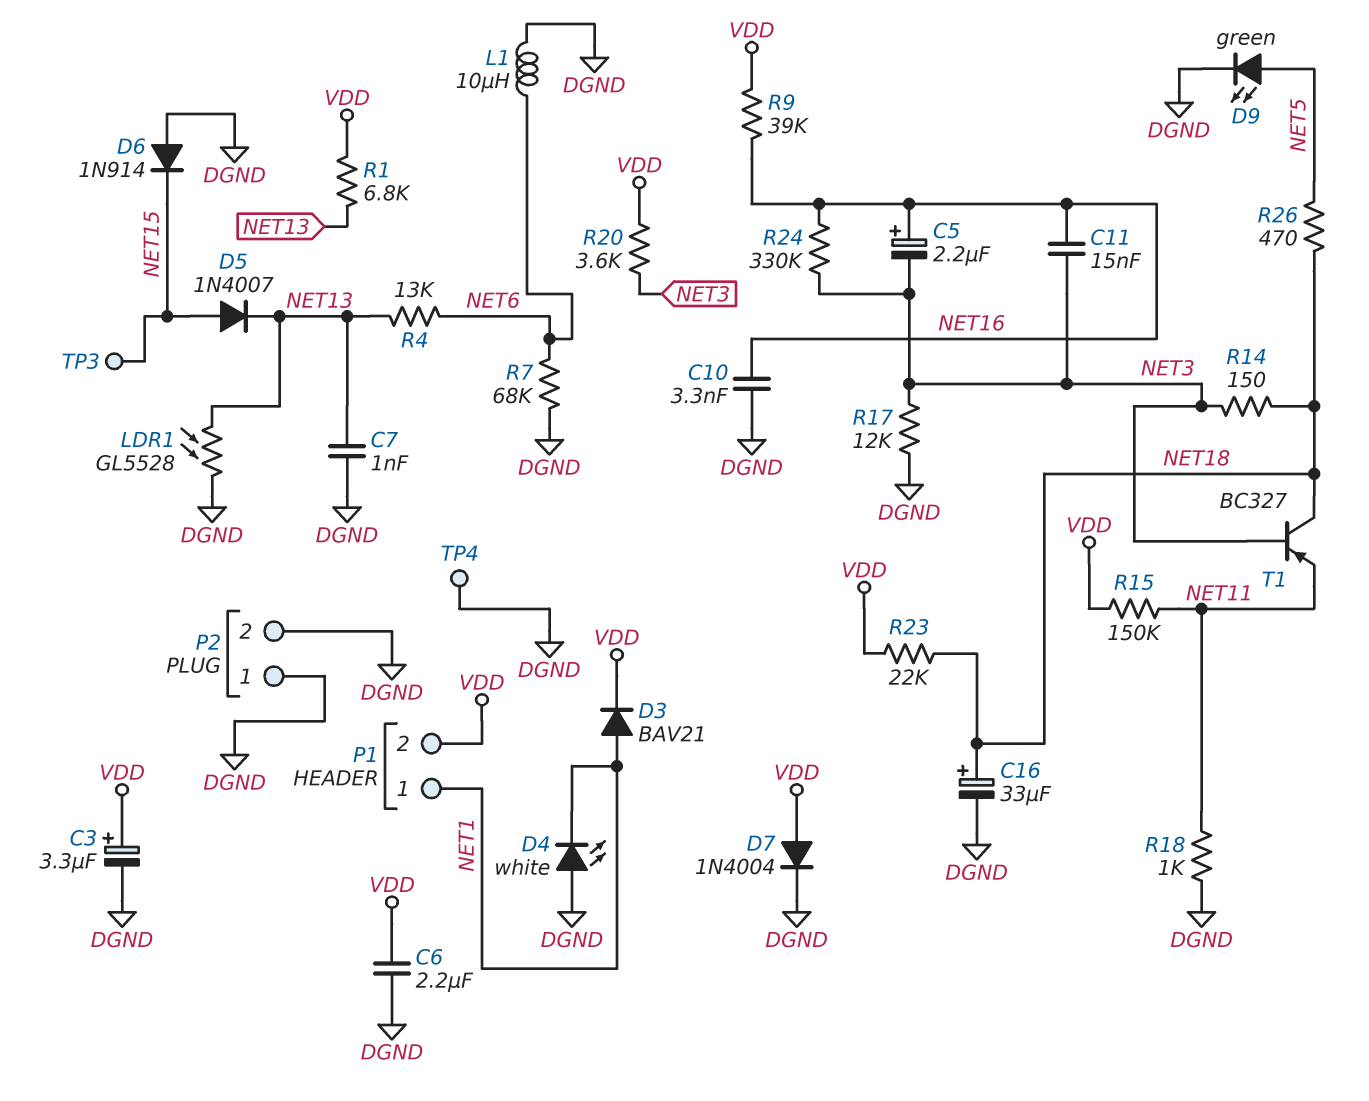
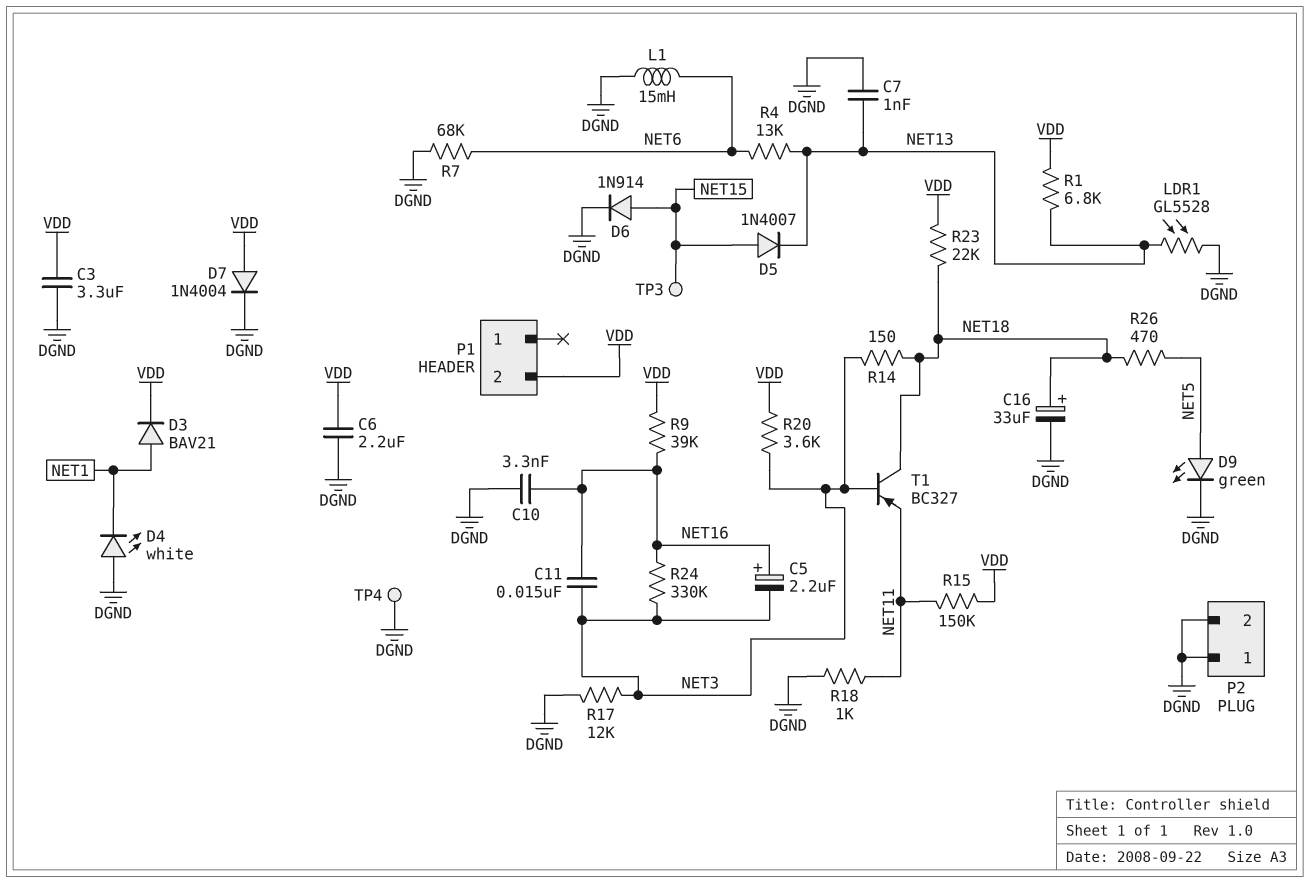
C3: 3.3uF (plus VDD, minus DGND) -> 3.3uF (DGND, VDD)
D6: diode 1N914 (A DGND, K NET15) -> diode 1N914 (A NET15, K DGND)
L1: 10uH (DGND, NET6) -> 15mH (DGND, NET6)
P1 pin 1: NET1 -> none

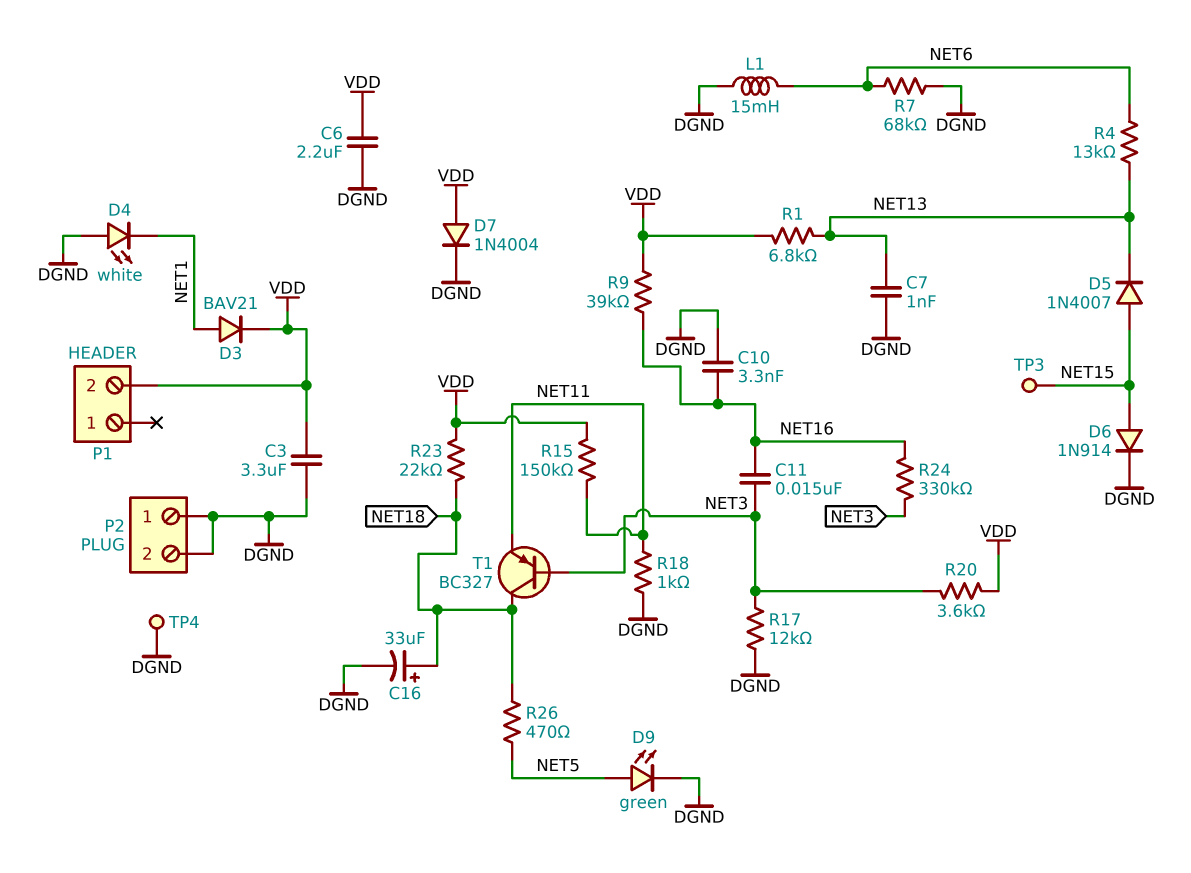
C5: 2.2uF (plus NET16, minus NET3) -> none
LDR1: GL5528 (DGND, NET13) -> none
R14: 150 (NET3, NET18) -> none

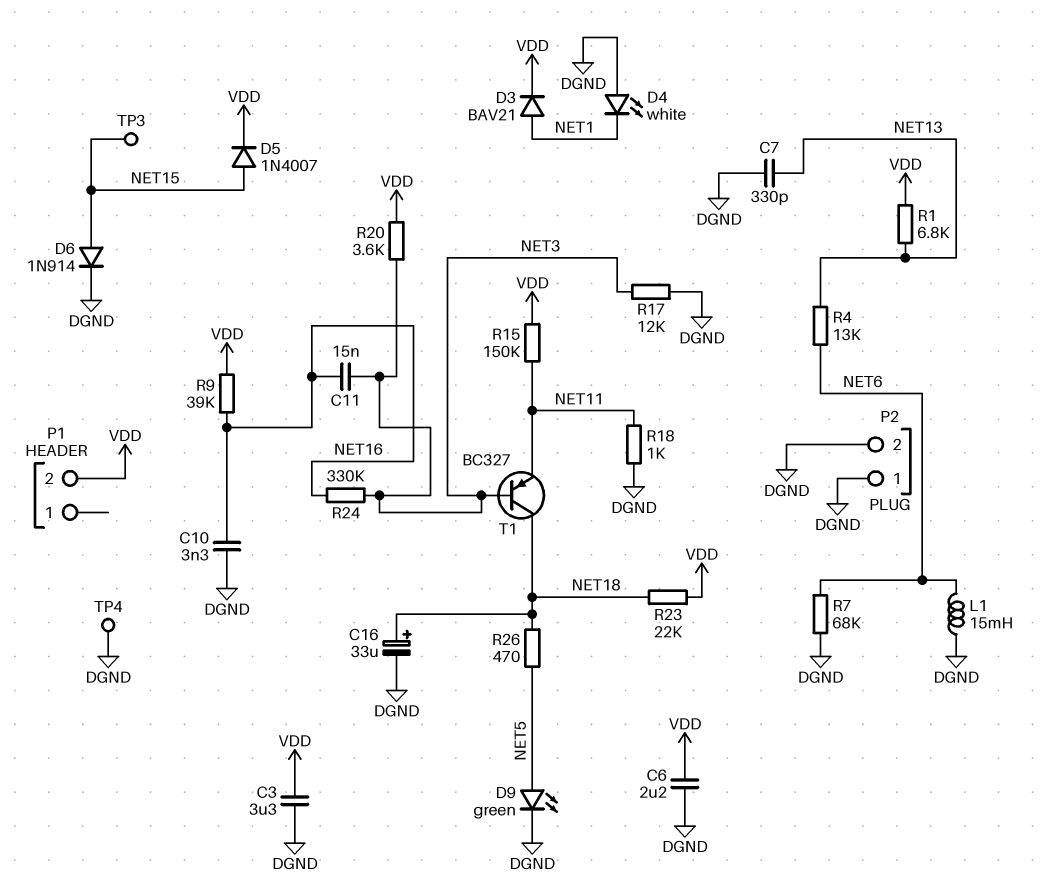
C7: 1nF (DGND, NET13) -> 330pF (DGND, NET13)
D5: diode 1N4007 (A NET15, K NET13) -> diode 1N4007 (A NET15, K VDD)
D7: diode 1N4004 (A VDD, K DGND) -> none

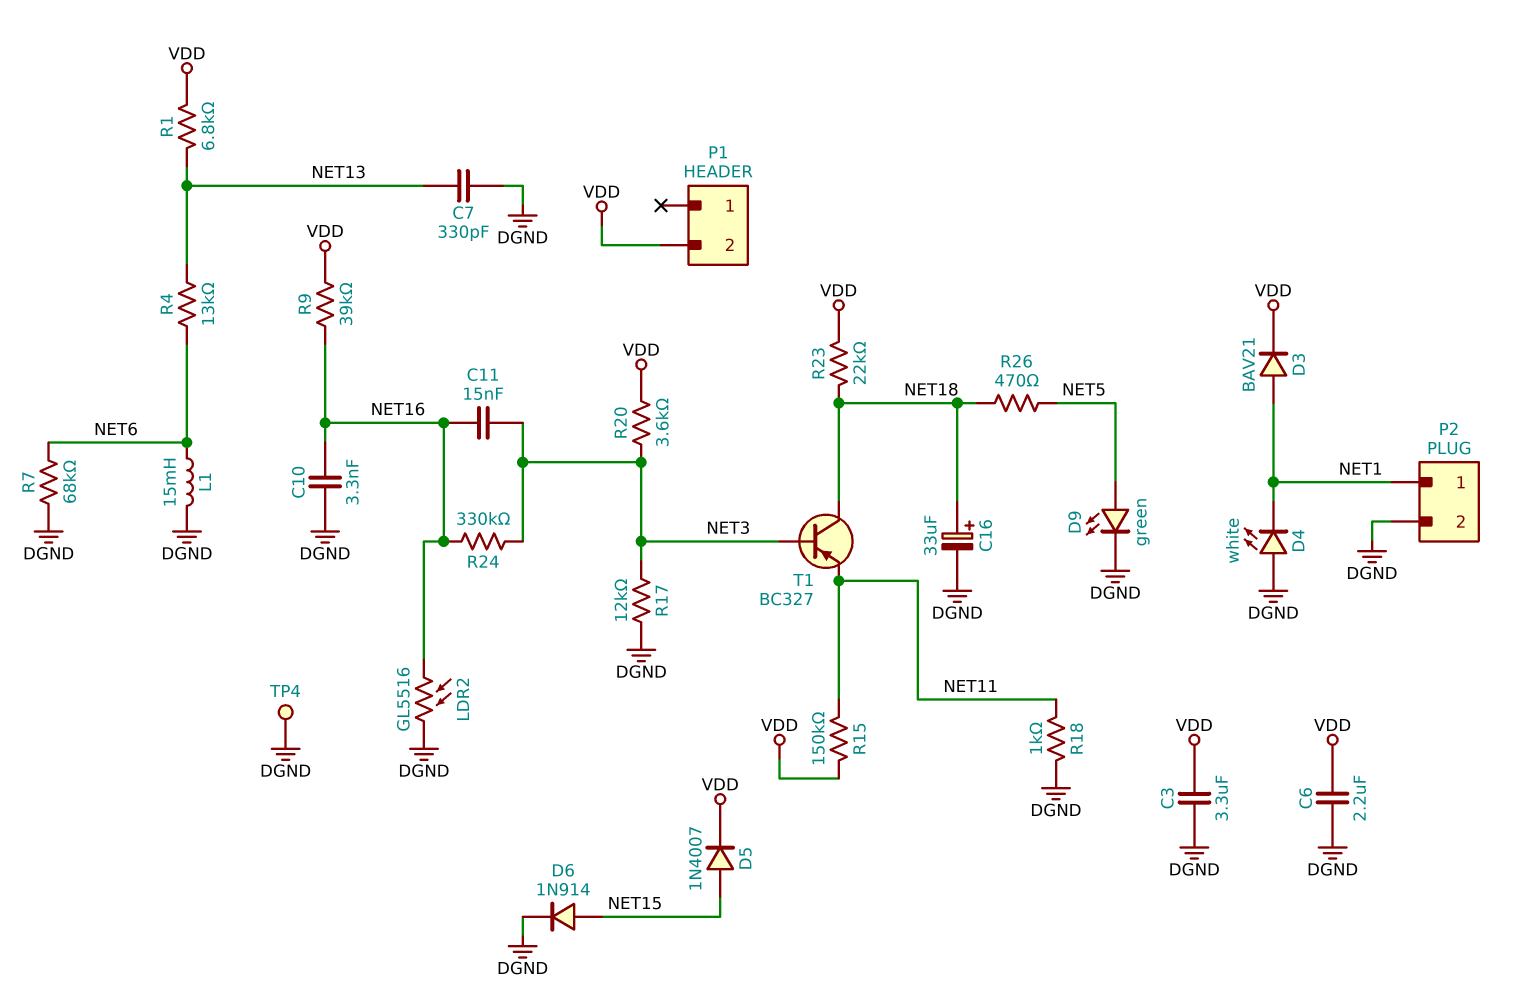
LDR2: none -> GL5516 (DGND, NET16)
P2 pin 1: DGND -> NET1
TP3: test point (NET15) -> none

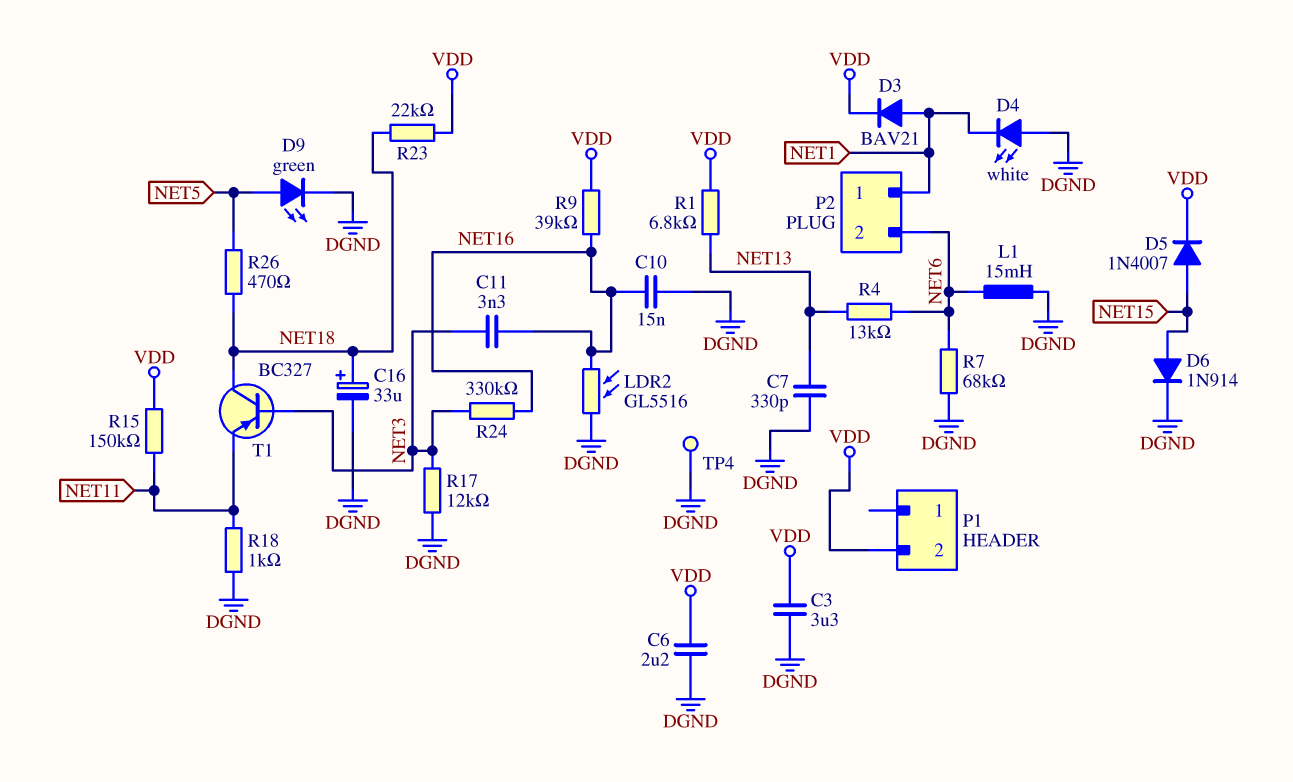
C10: 3.3nF (DGND, NET16) -> 15nF (DGND, NET16)
C11: 15nF (NET3, NET16) -> 3.3nF (NET3, NET16)
P2 pin 2: DGND -> NET6
R20: 3.6k (NET3, VDD) -> none

